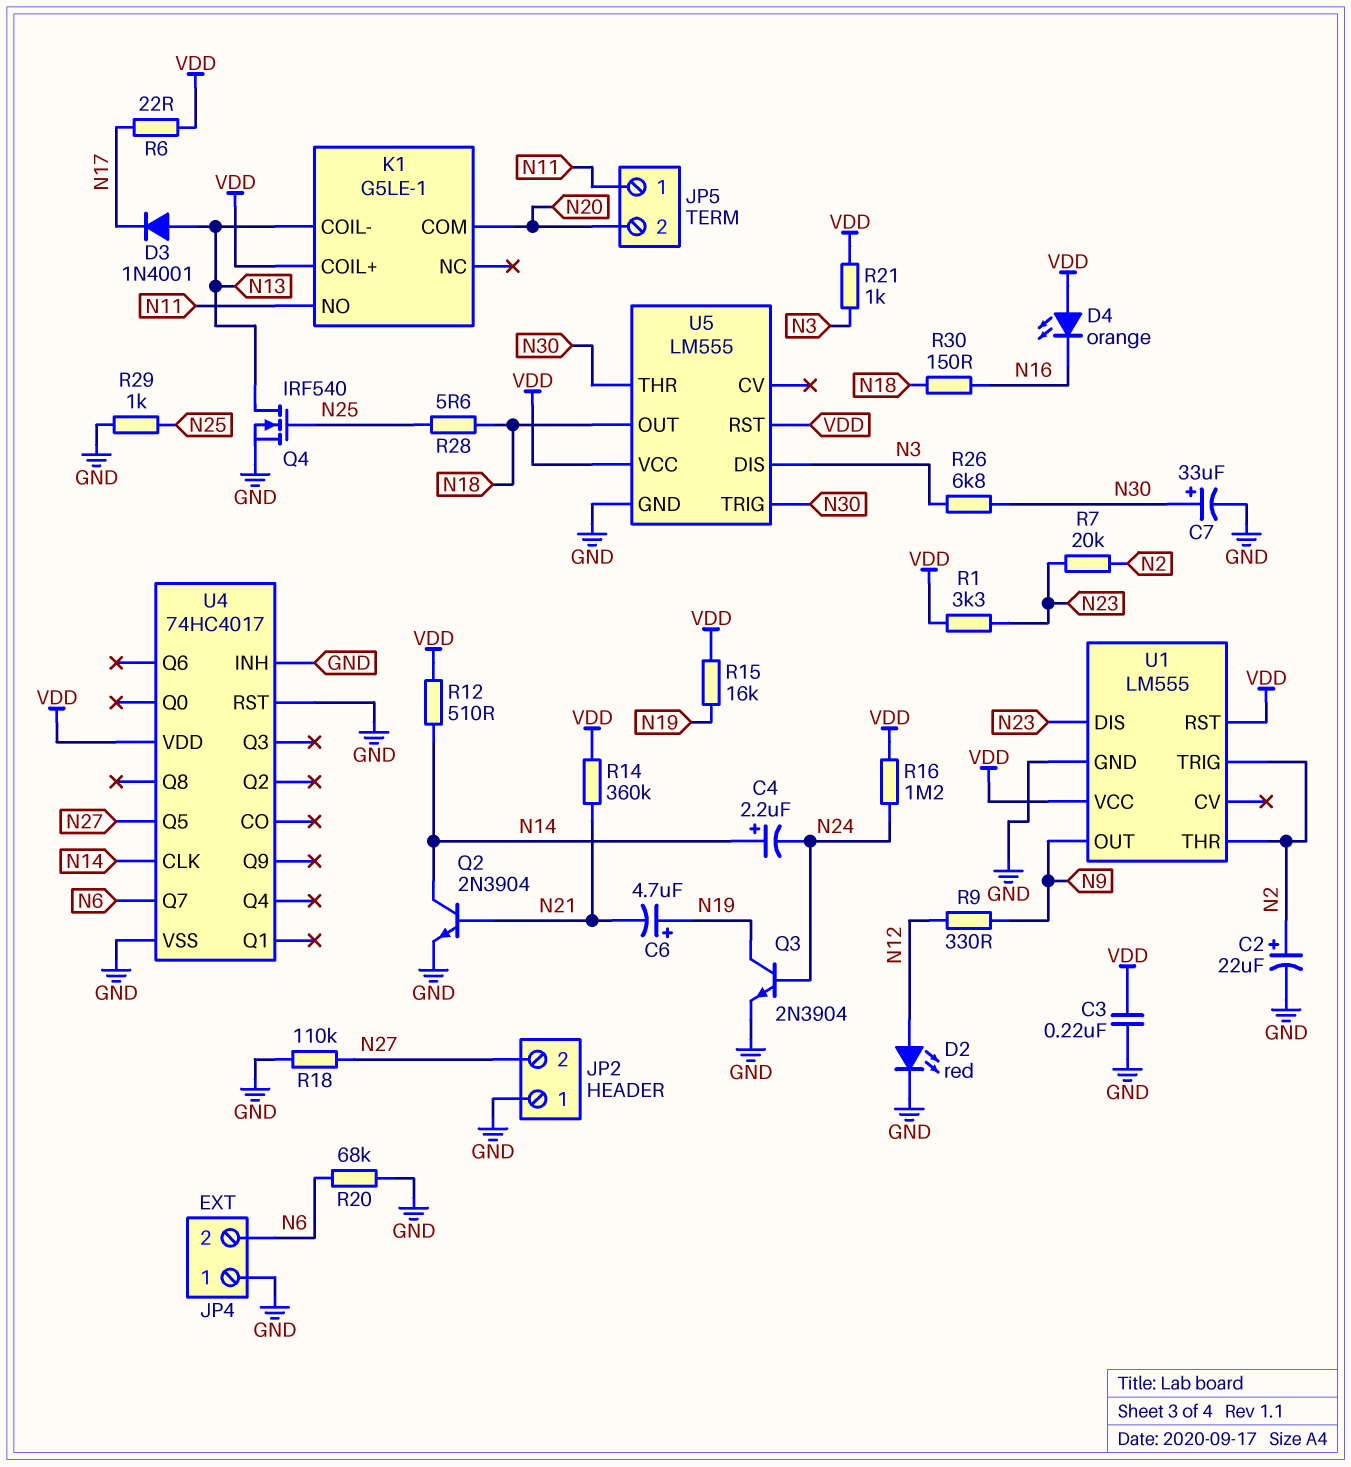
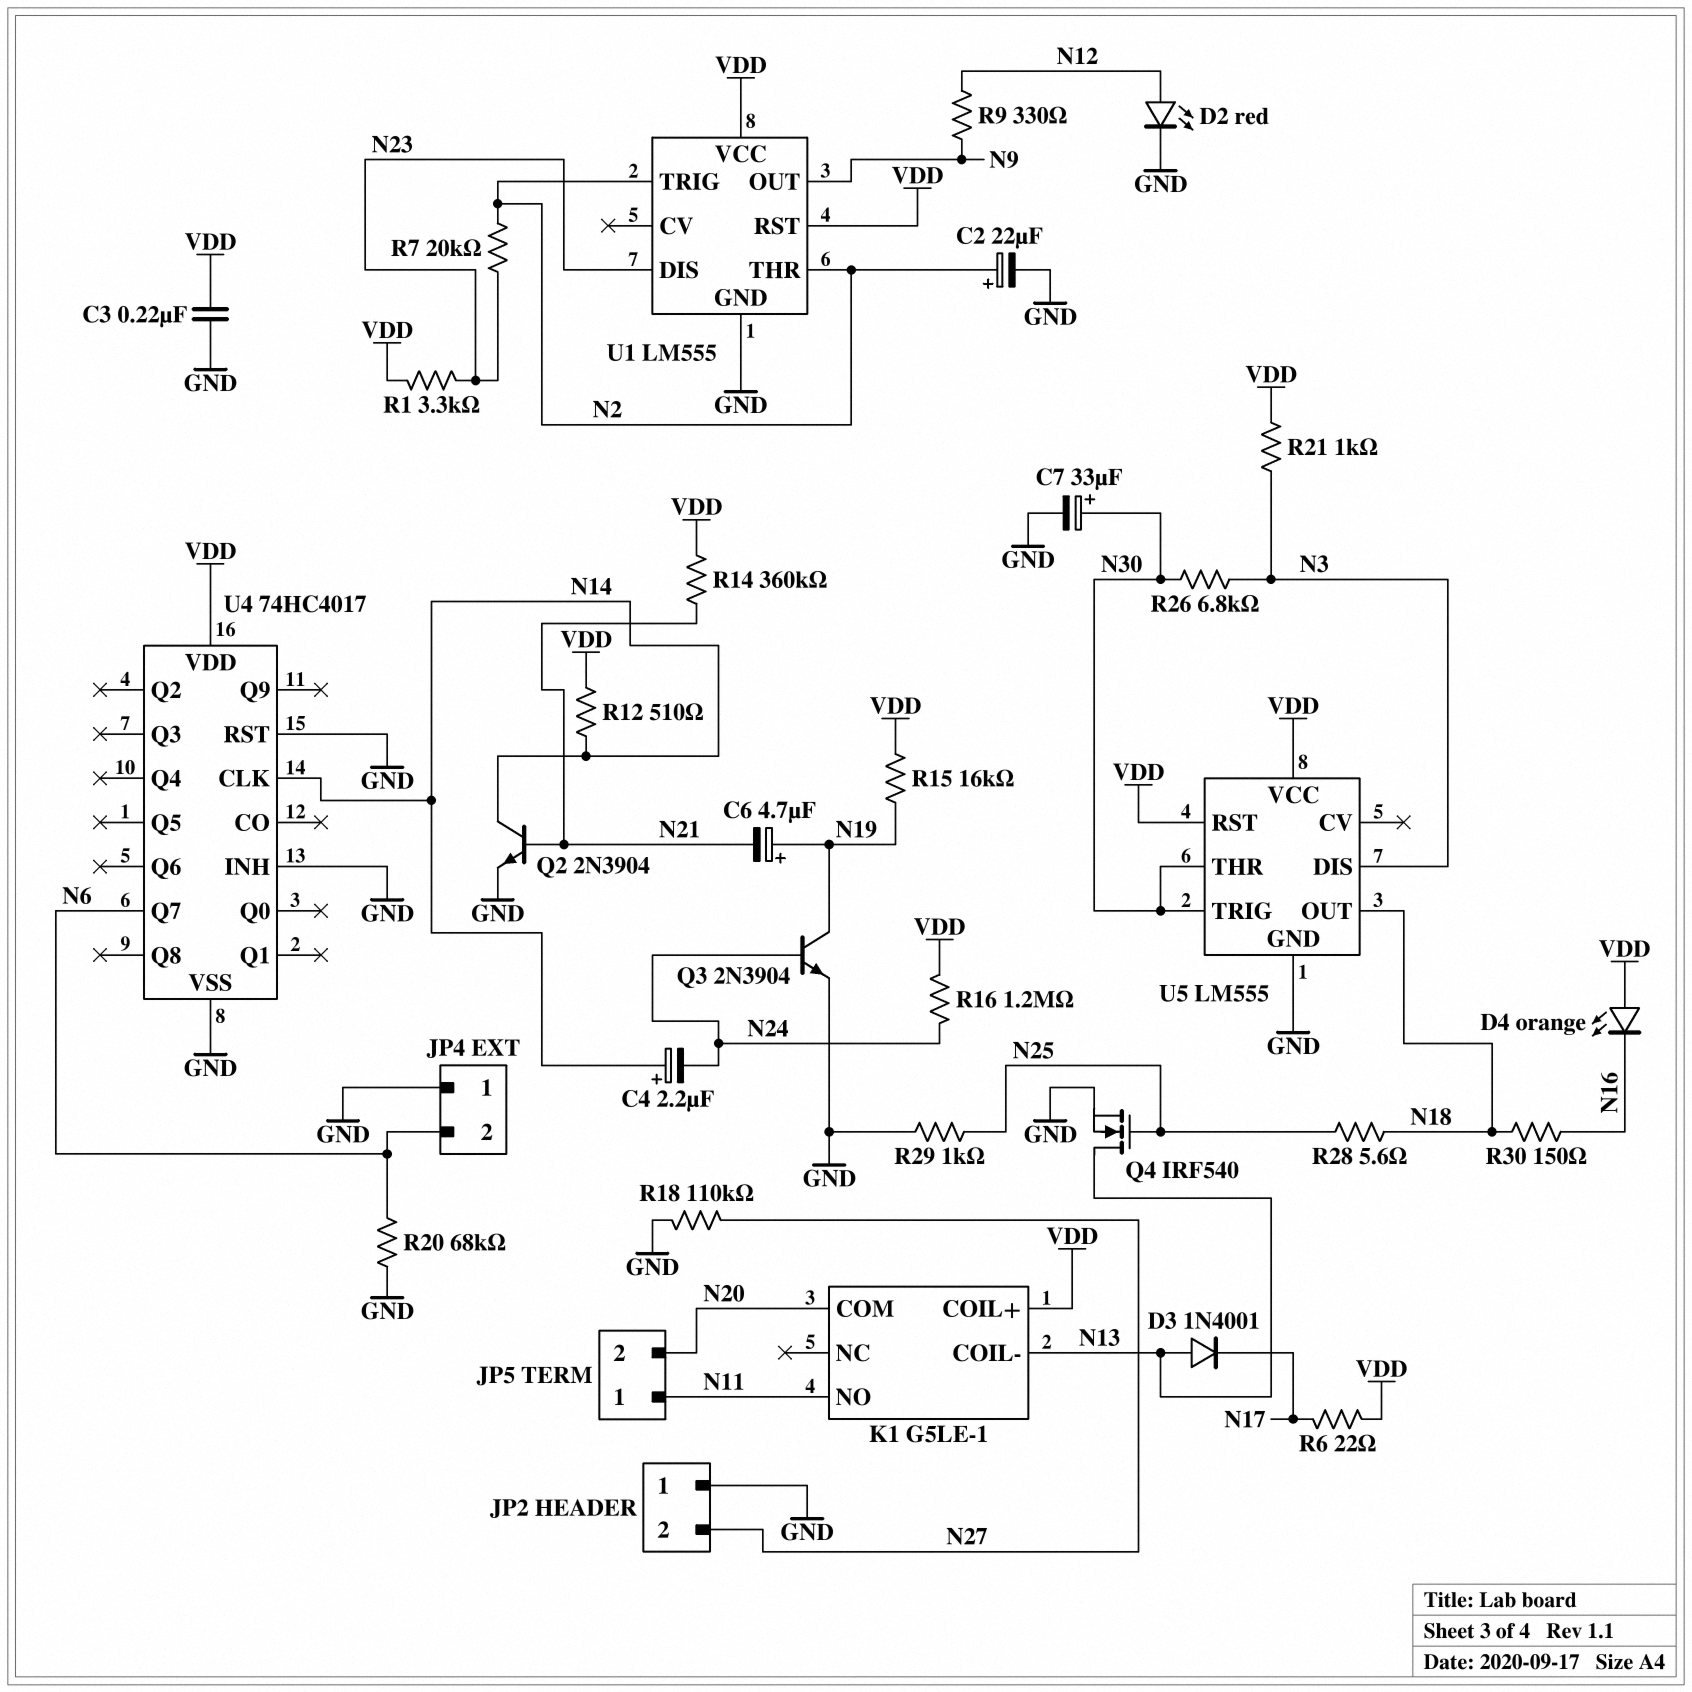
U4 pin Q5: N27 -> none

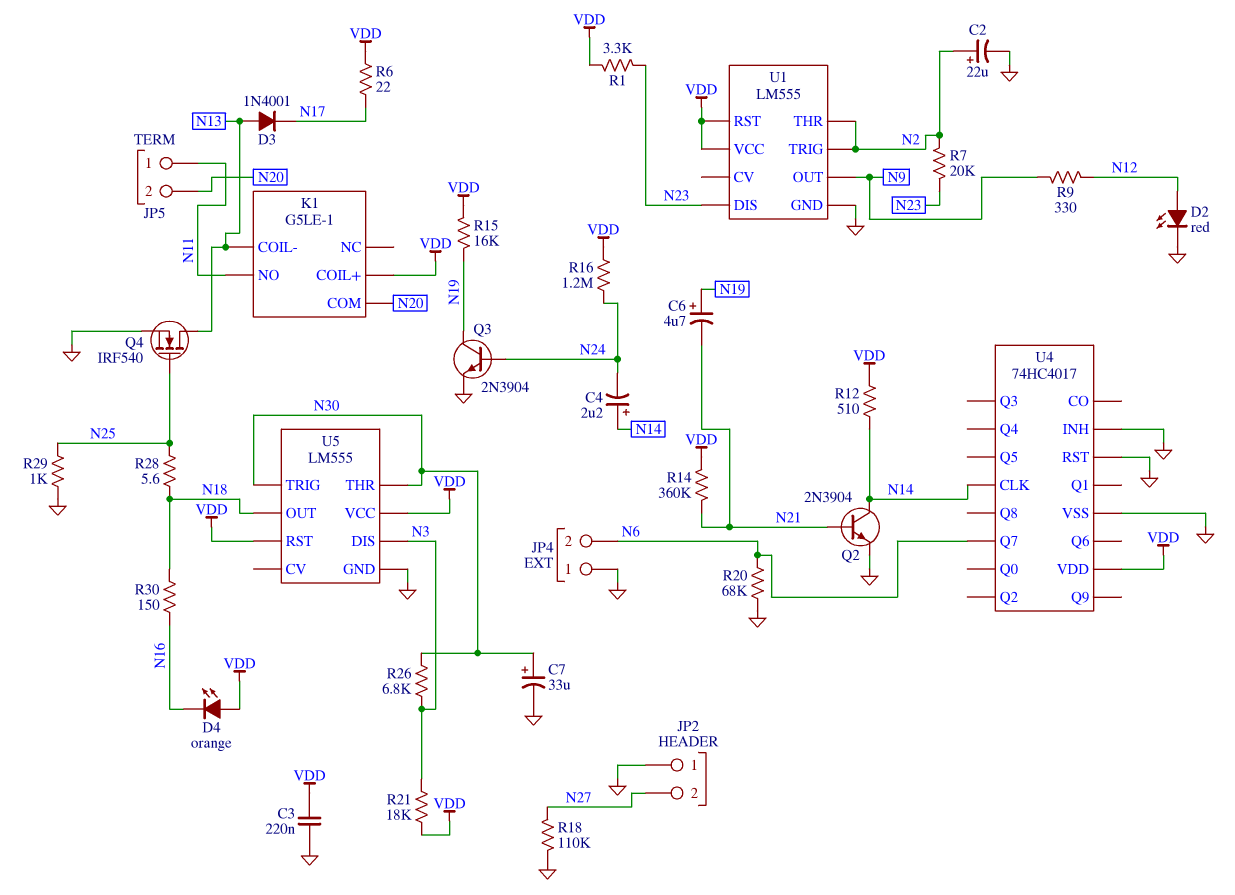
R21: 1k (N3, VDD) -> 18k (N3, VDD)

